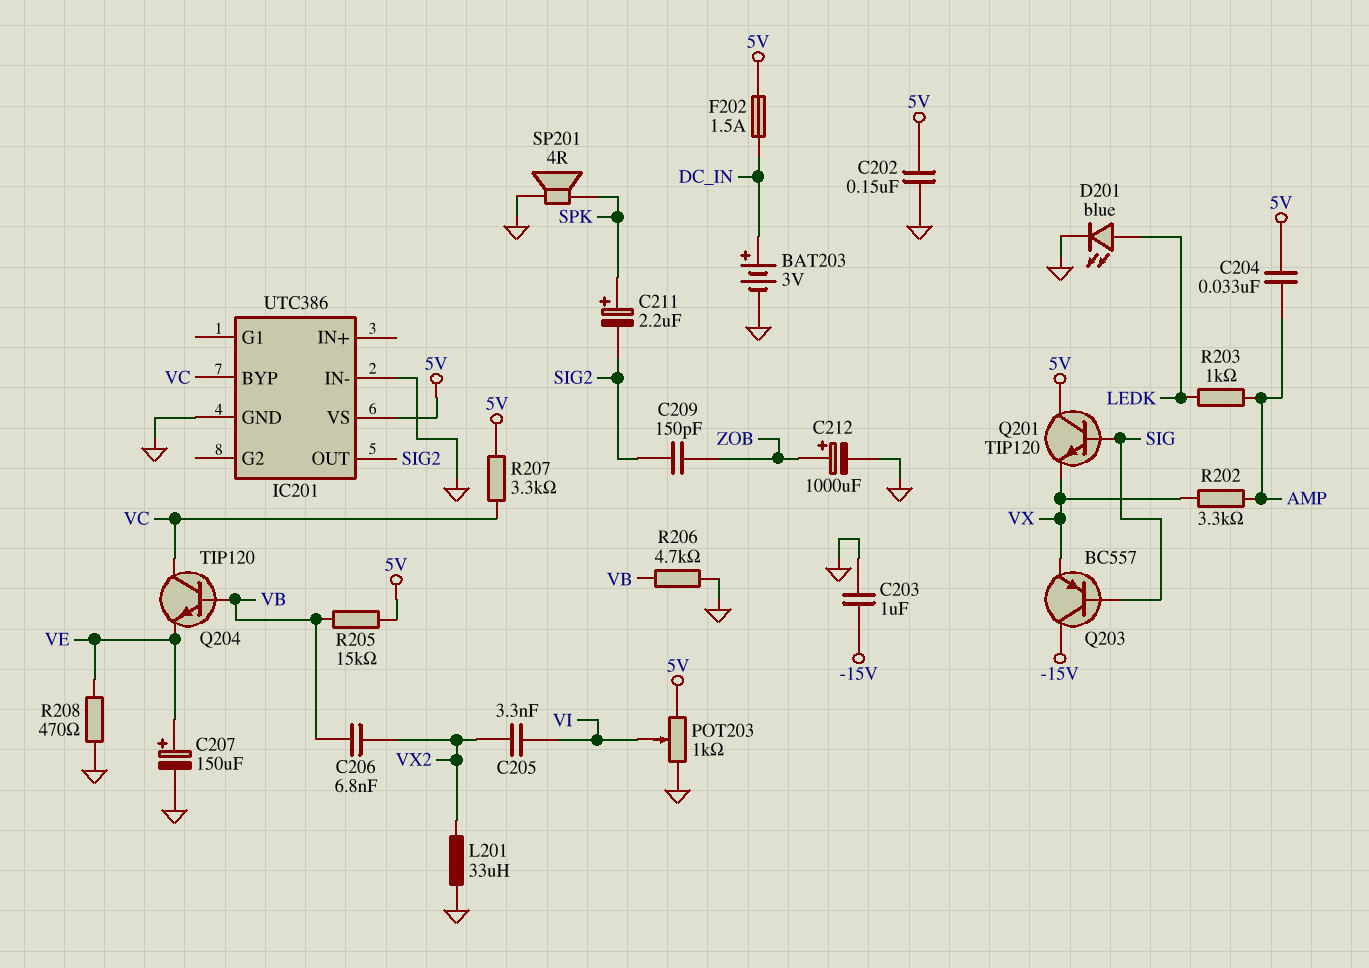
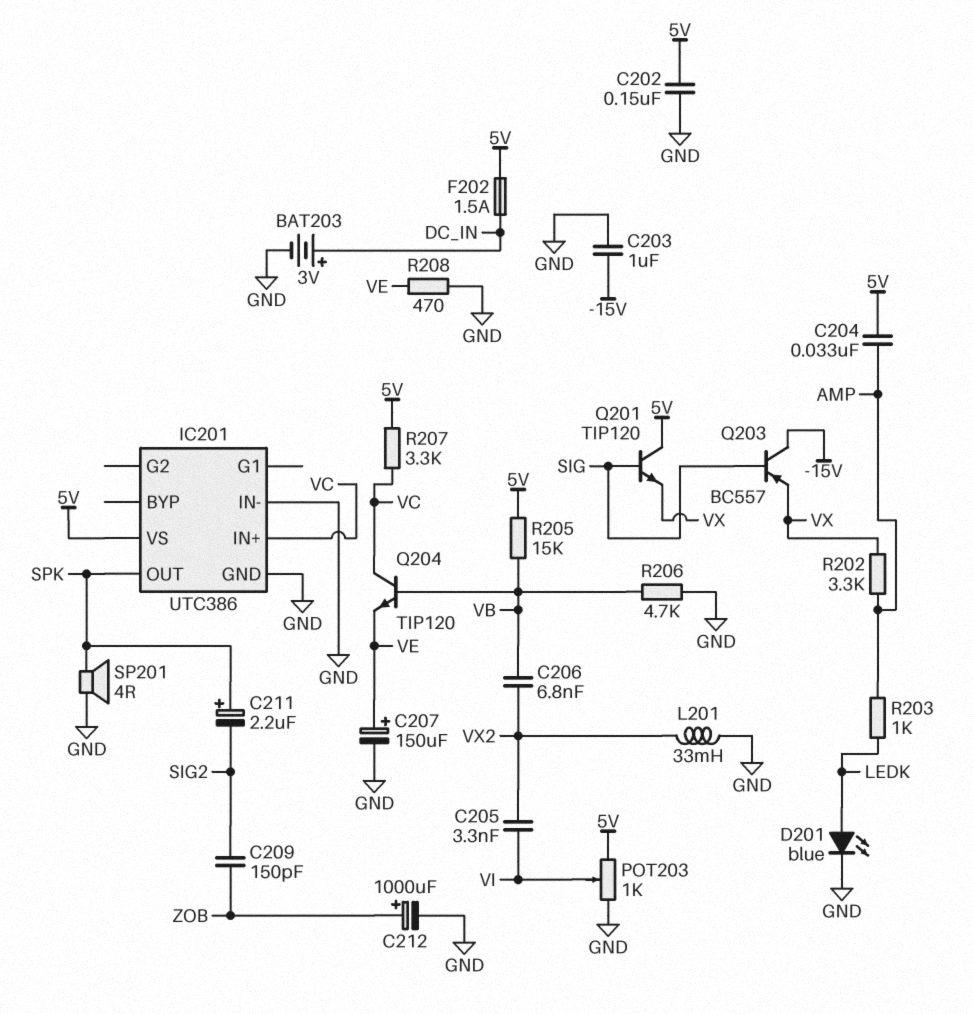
IC201 pin BYP: VC -> none
IC201 pin IN+: none -> VC
IC201 pin OUT: SIG2 -> SPK
L201: 33uH (GND, VX2) -> 33mH (GND, VX2)

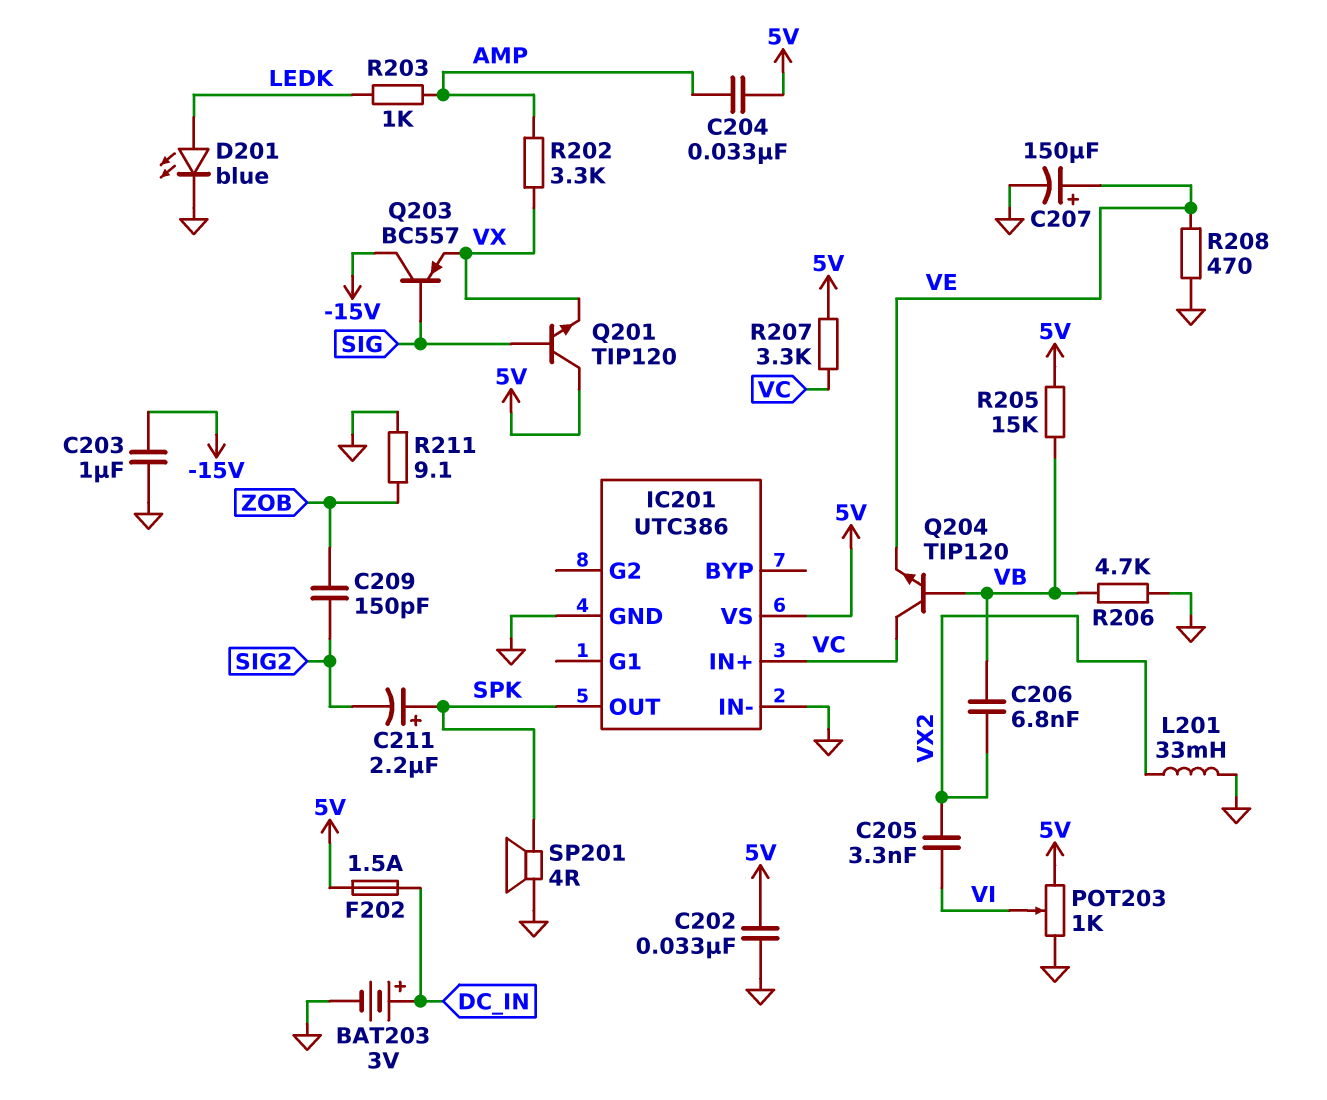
C202: 150nF (5V, GND) -> 33nF (5V, GND)
C212: 1000uF (plus ZOB, minus GND) -> none
R211: none -> 9.1 (GND, ZOB)

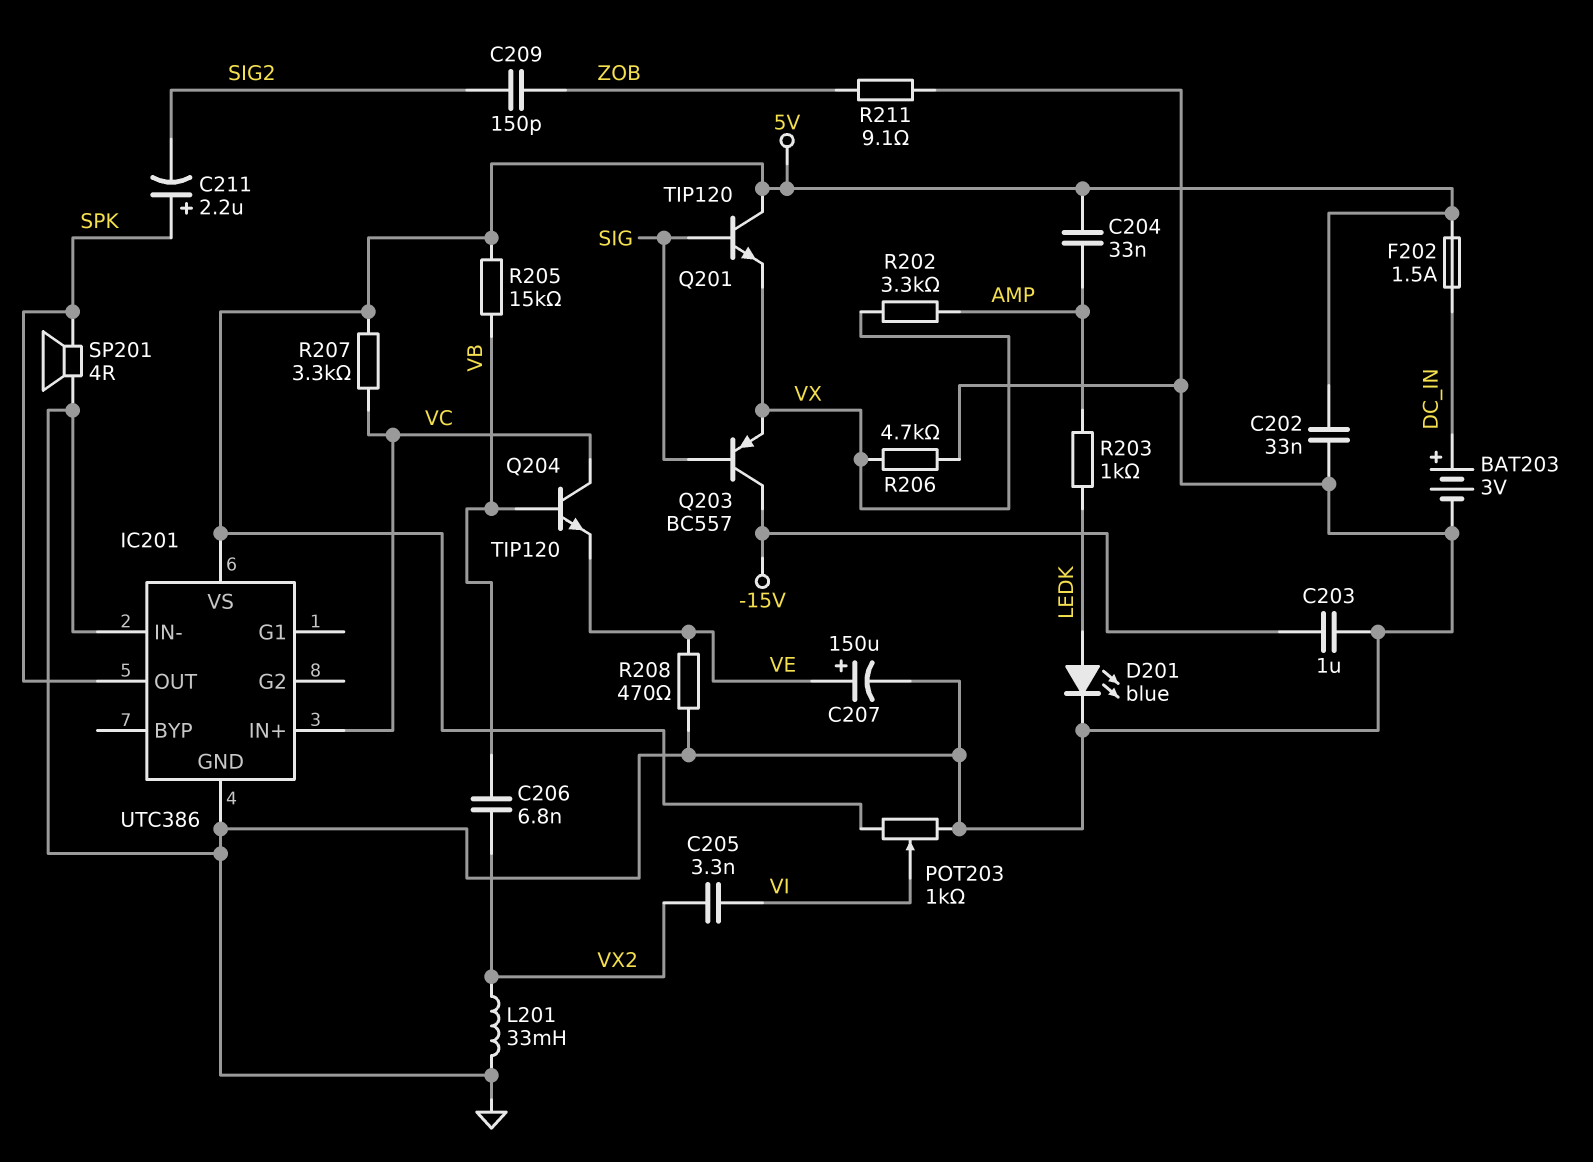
R206: 4.7k (GND, VB) -> 4.7k (GND, VX)

